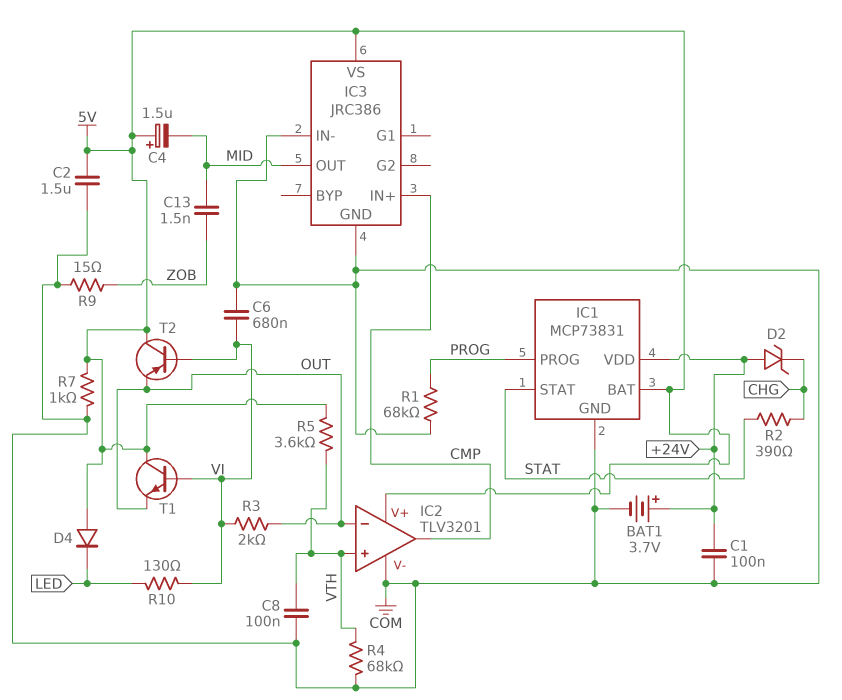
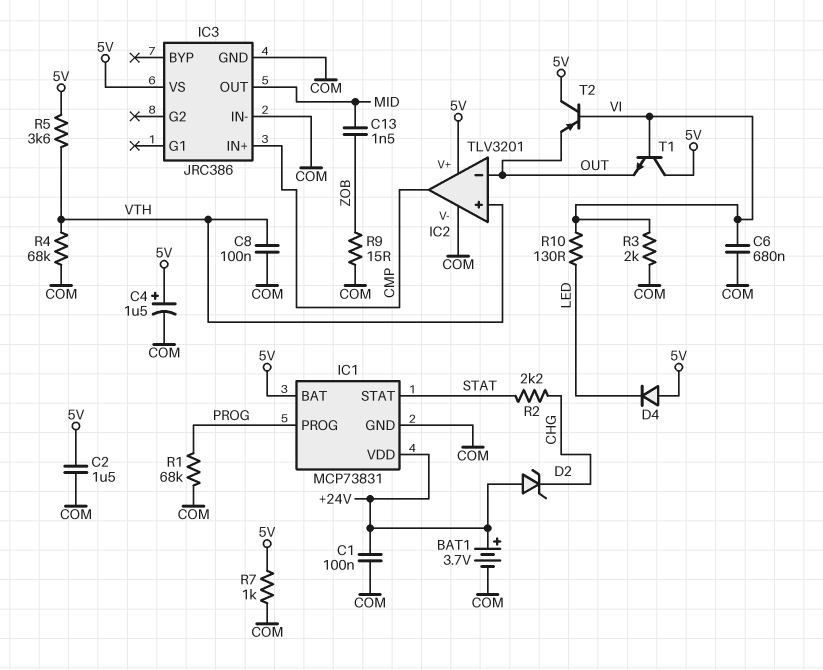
C4: 1.5uF (plus 5V, minus MID) -> 1.5uF (plus 5V, minus COM)
R2: 390 (CHG, STAT) -> 2.2k (CHG, STAT)
R3: 2k (OUT, VI) -> 2k (COM, VI)

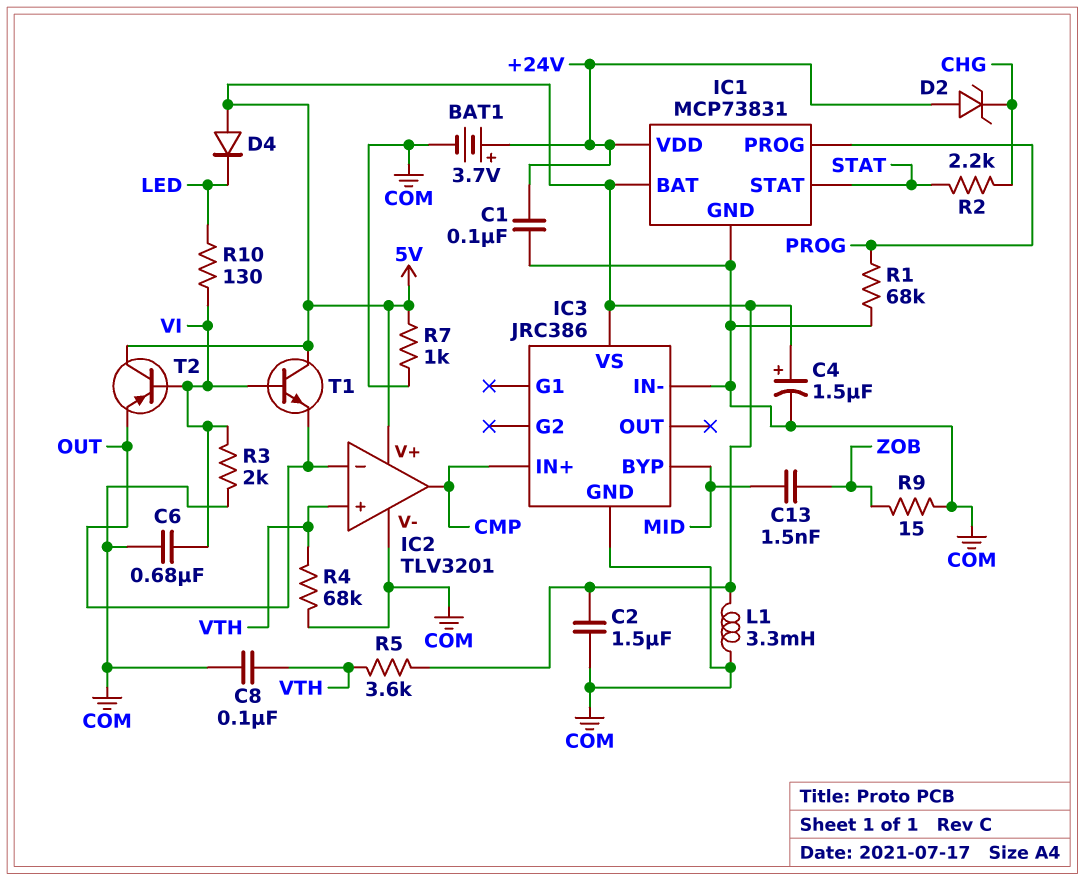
IC3 pin BYP: none -> MID
IC3 pin OUT: MID -> none
L1: none -> 3.3mH (5V, COM)

